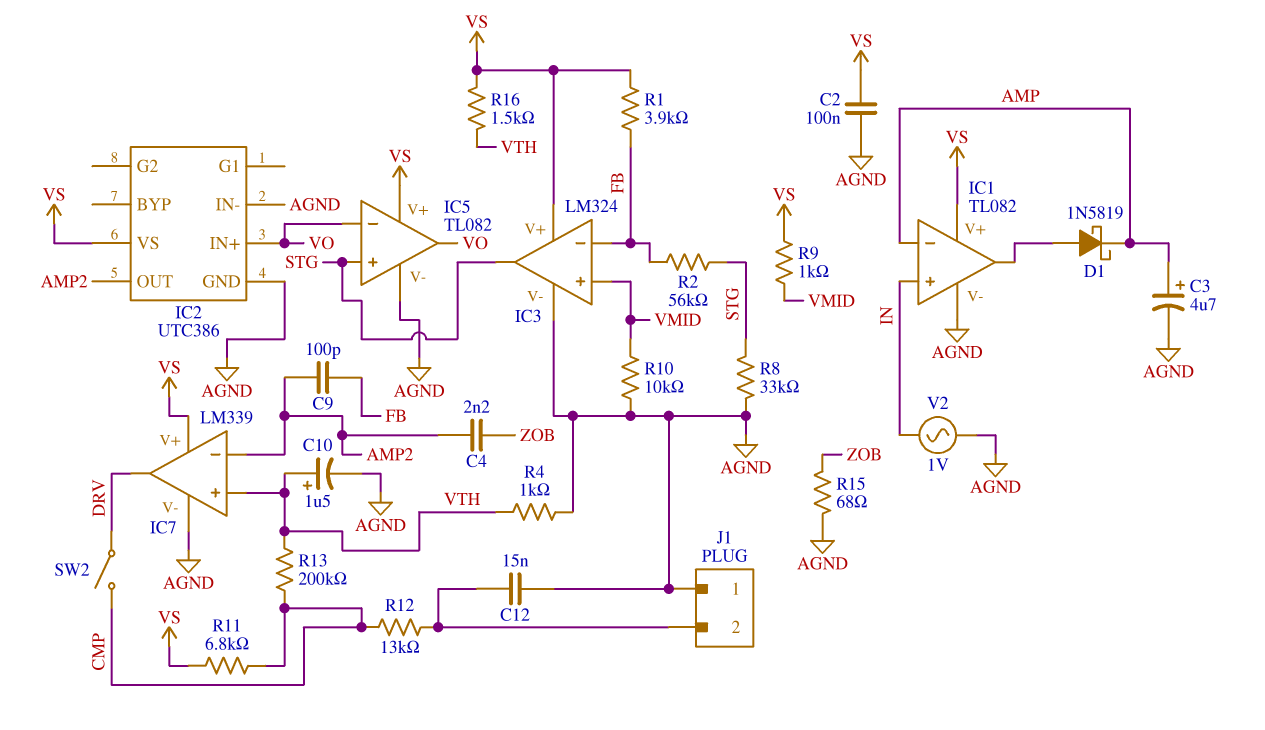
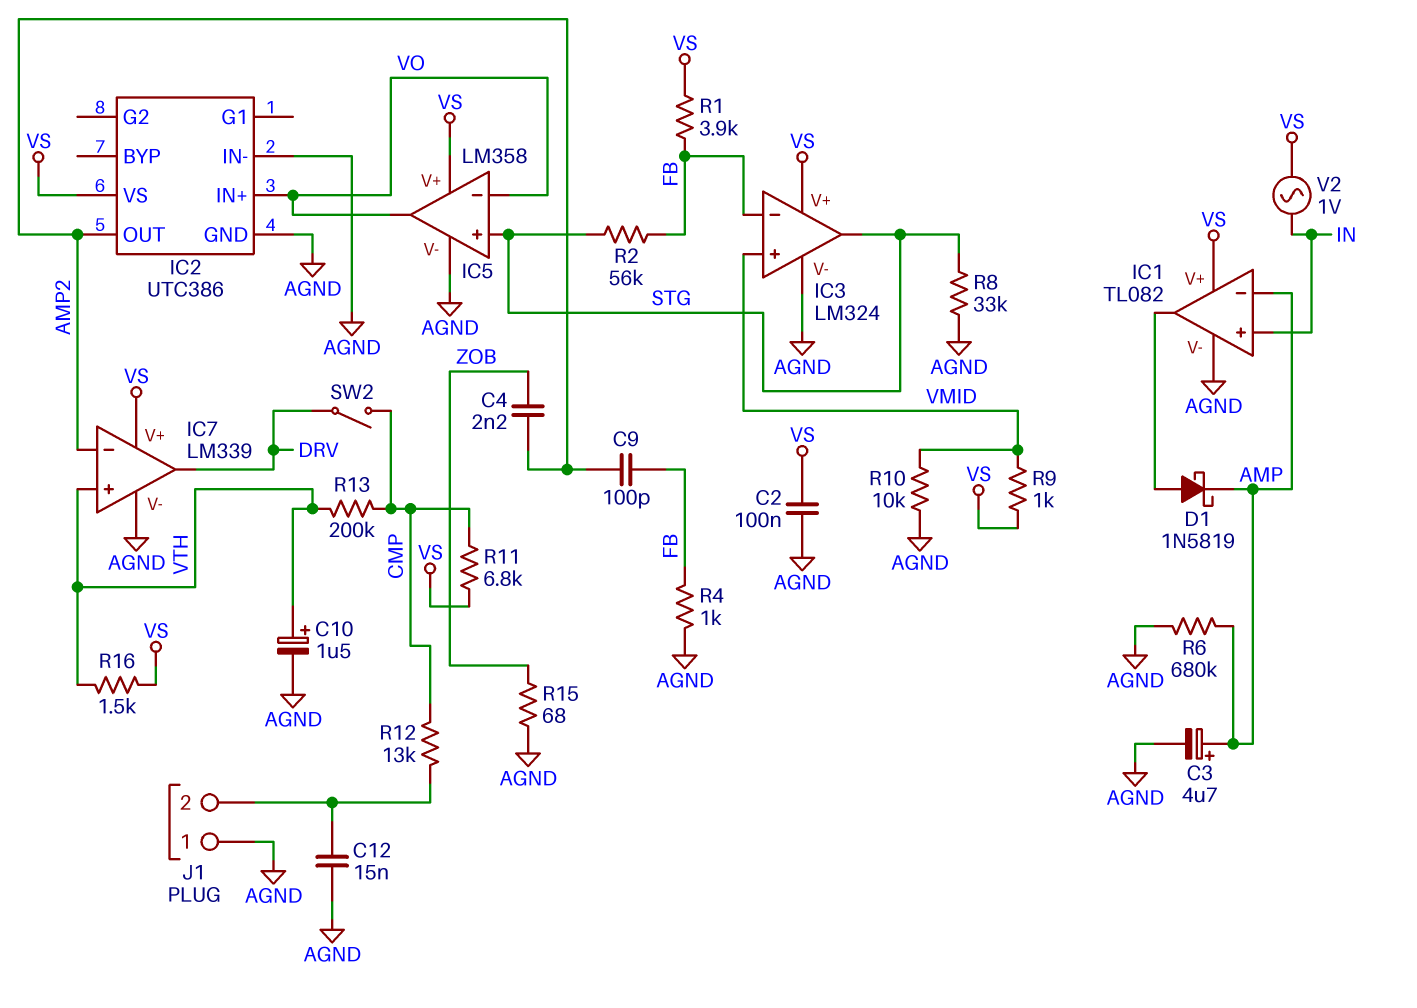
IC5: TL082 -> LM358
R4: 1k (AGND, VTH) -> 1k (AGND, FB)
R6: none -> 680k (AGND, AMP)
V2: AC 1V (AGND, IN) -> AC 1V (IN, VS)

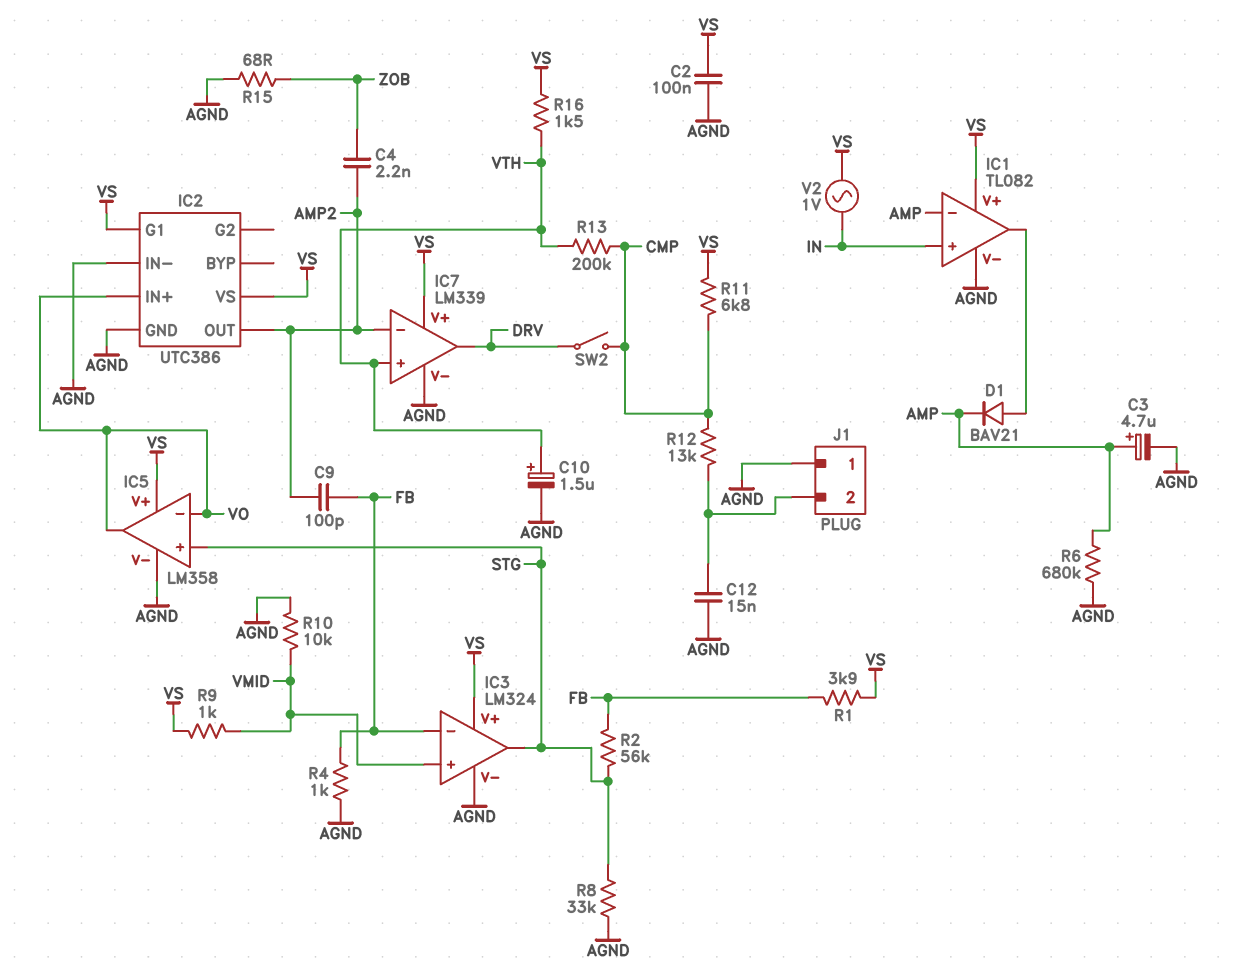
D1: schottky 1N5819 (A IC1/out, K AMP) -> diode BAV21 (A IC1/out, K AMP)
IC2 pin G1: none -> VS

